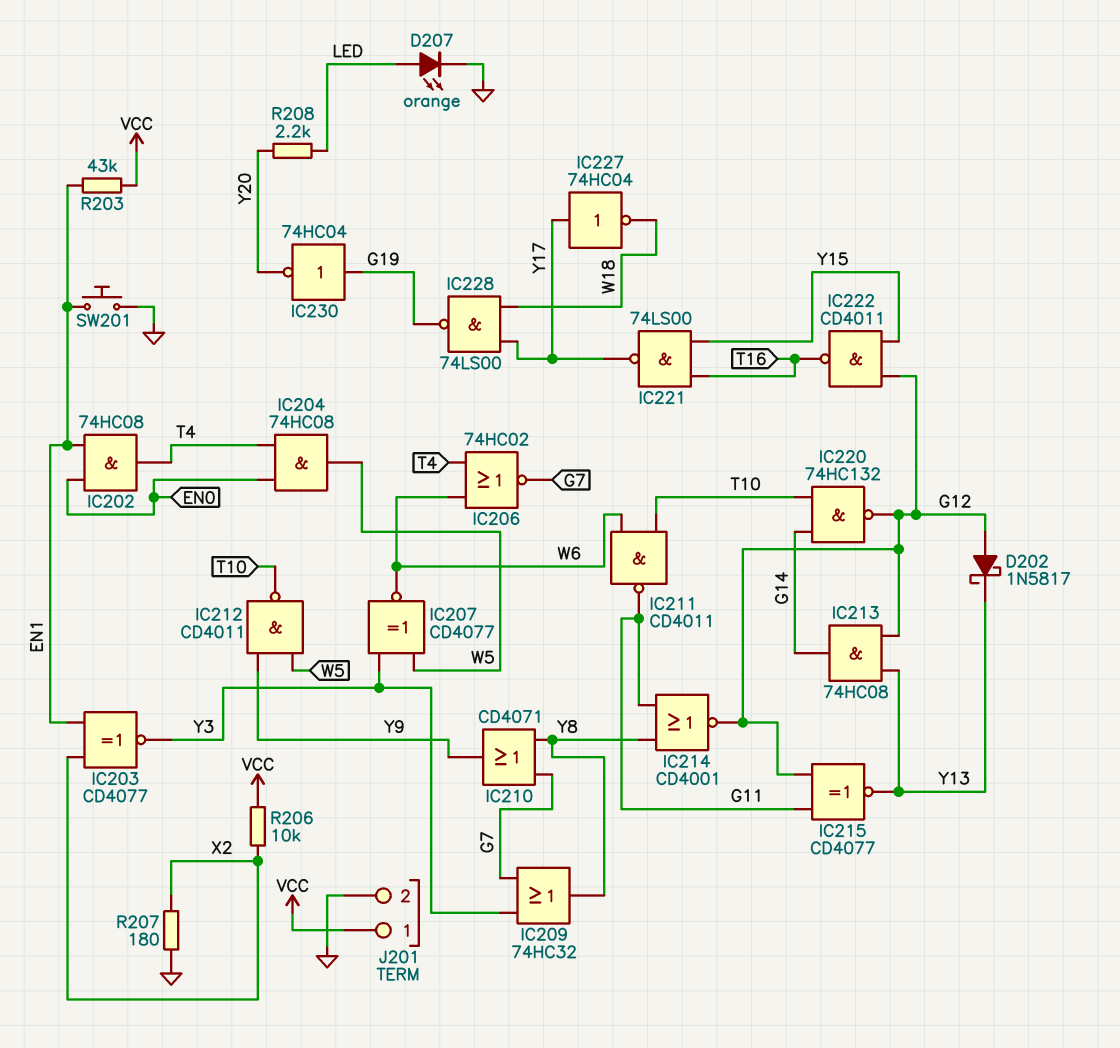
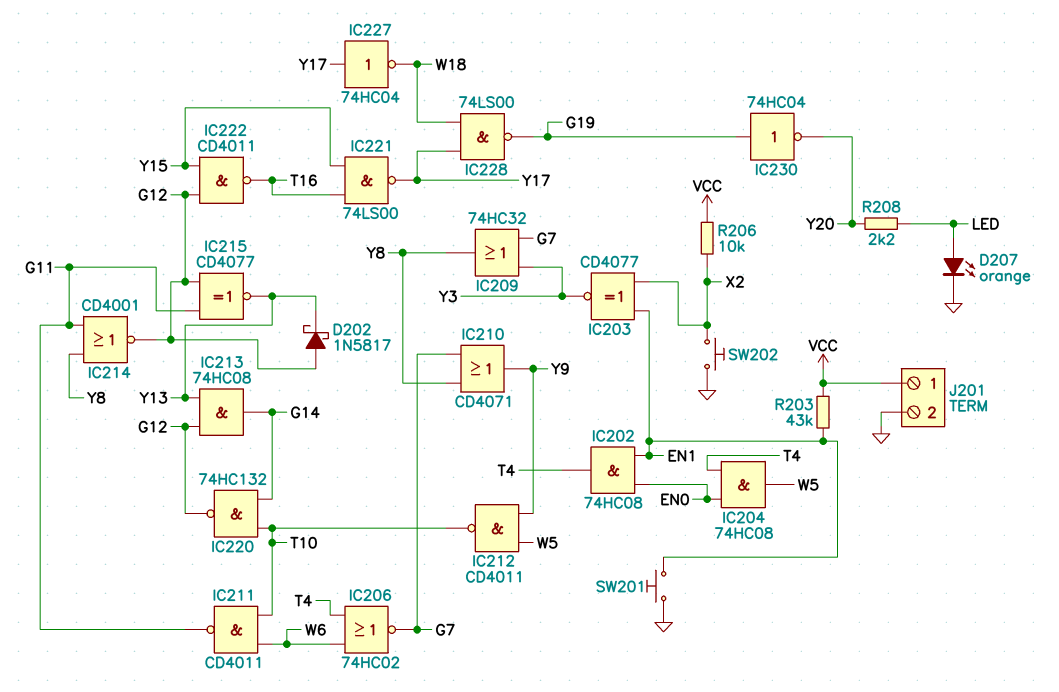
IC207: XNOR CD4077 (in W5, in Y3, out W6) -> none
R207: 180 (GND, X2) -> none
SW202: none -> button (GND, X2)

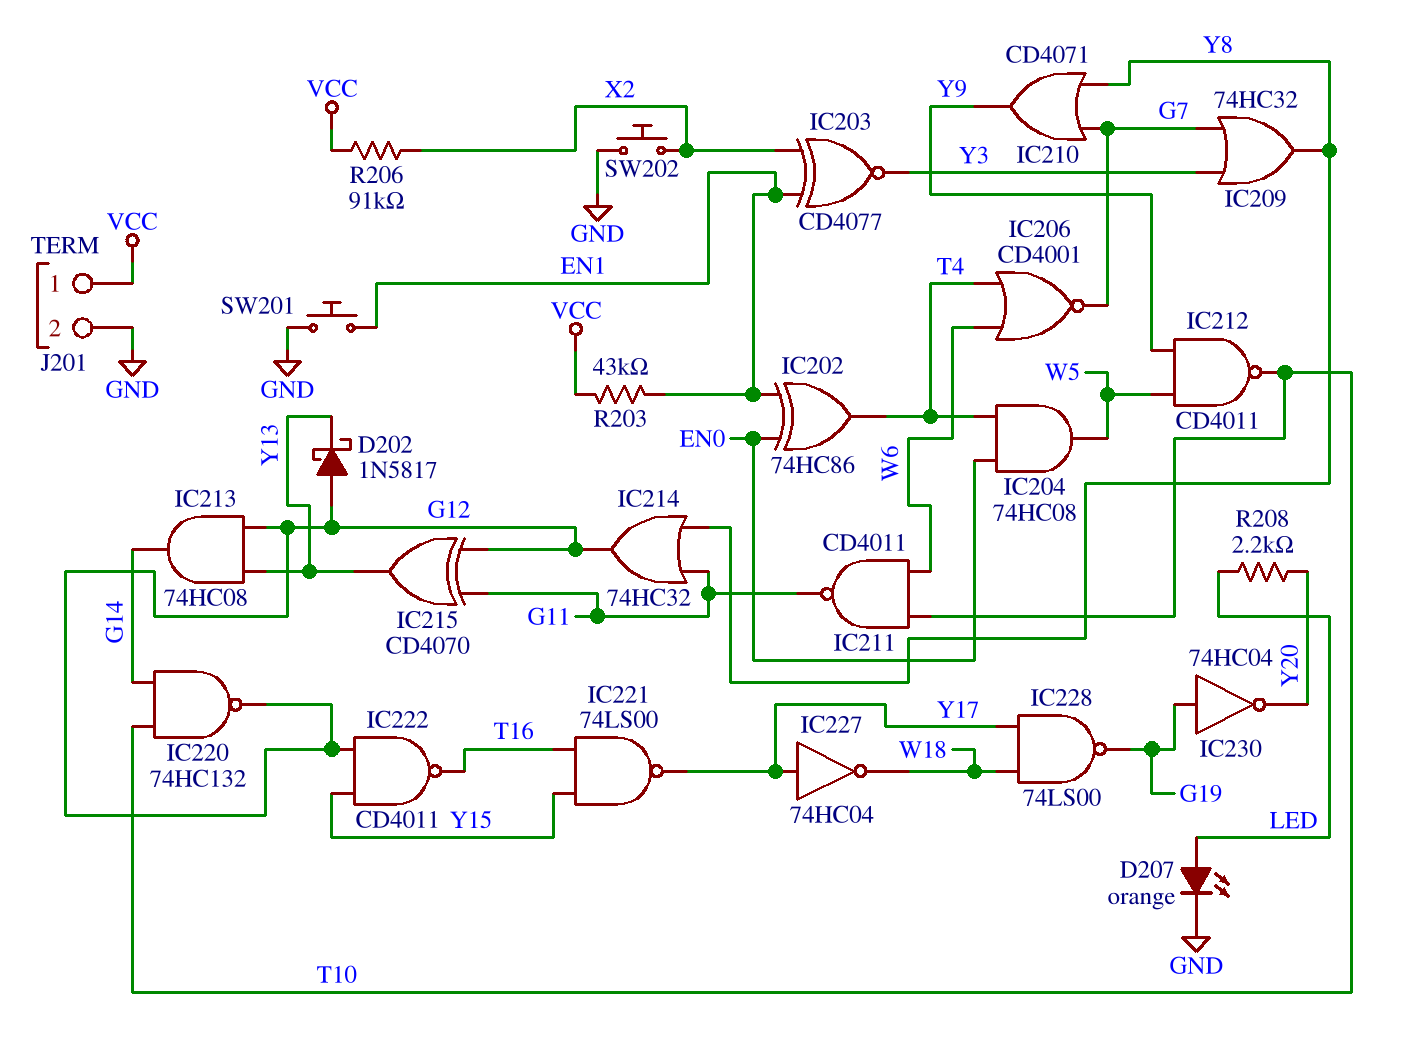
IC202: AND 74HC08 (in EN0, in EN1, out T4) -> XOR 74HC86 (in EN0, in EN1, out T4)
IC206: NOR 74HC02 (in T4, in W6, out G7) -> NOR CD4001 (in T4, in W6, out G7)
IC214: NOR CD4001 (in G11, in Y8, out G12) -> OR 74HC32 (in G11, in Y8, out G12)
IC215: XNOR CD4077 (in G11, in G12, out Y13) -> XOR CD4070 (in G11, in G12, out Y13)
R206: 10k (VCC, X2) -> 91k (VCC, X2)

